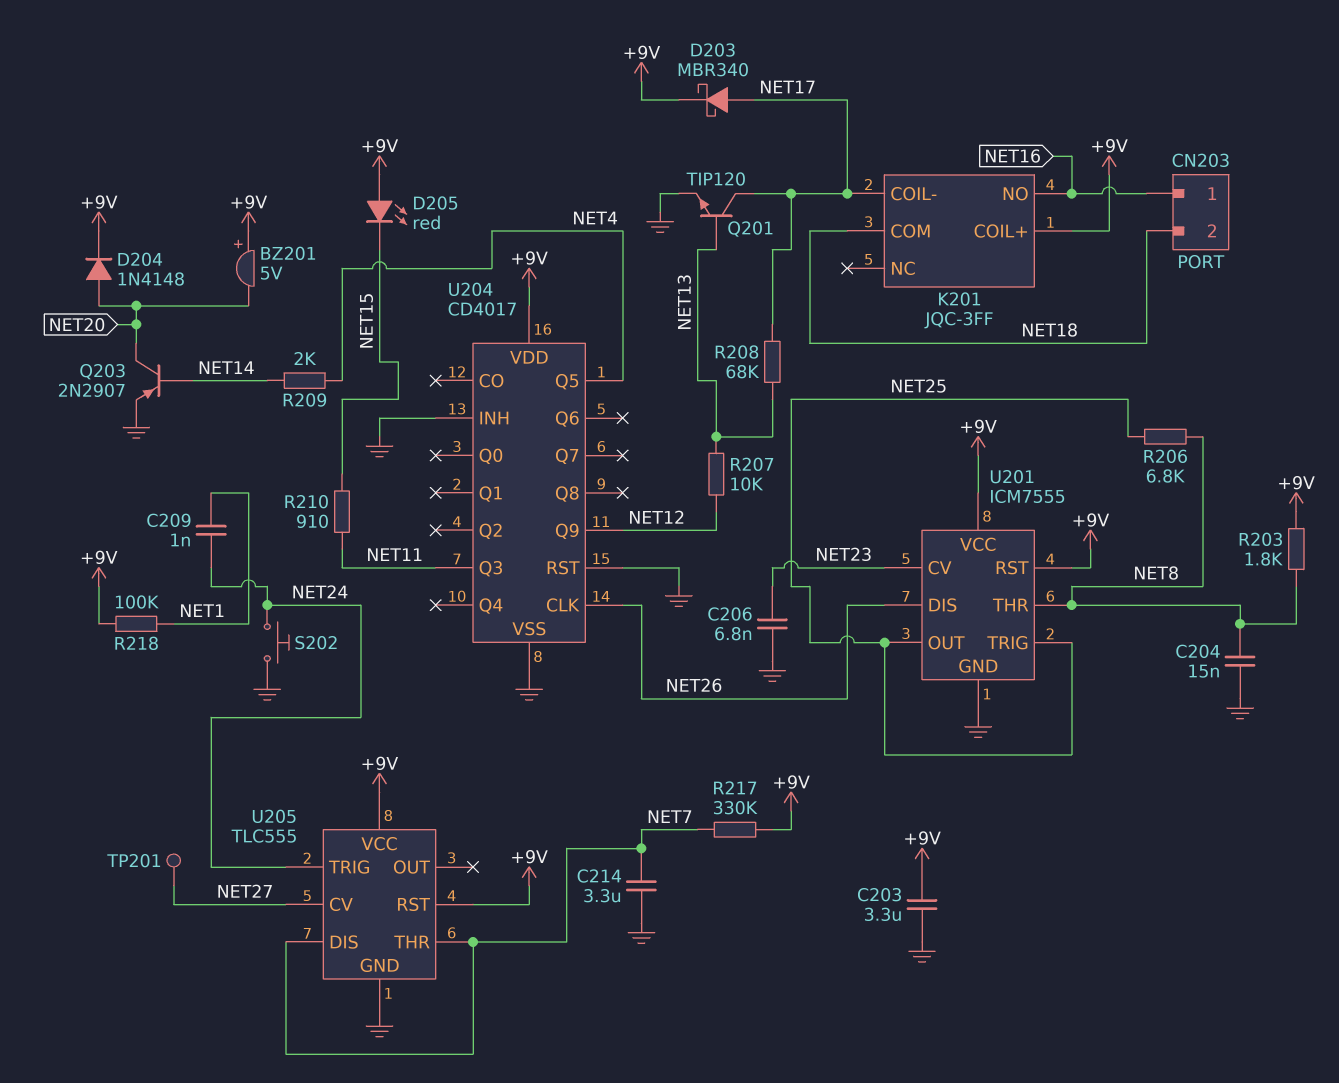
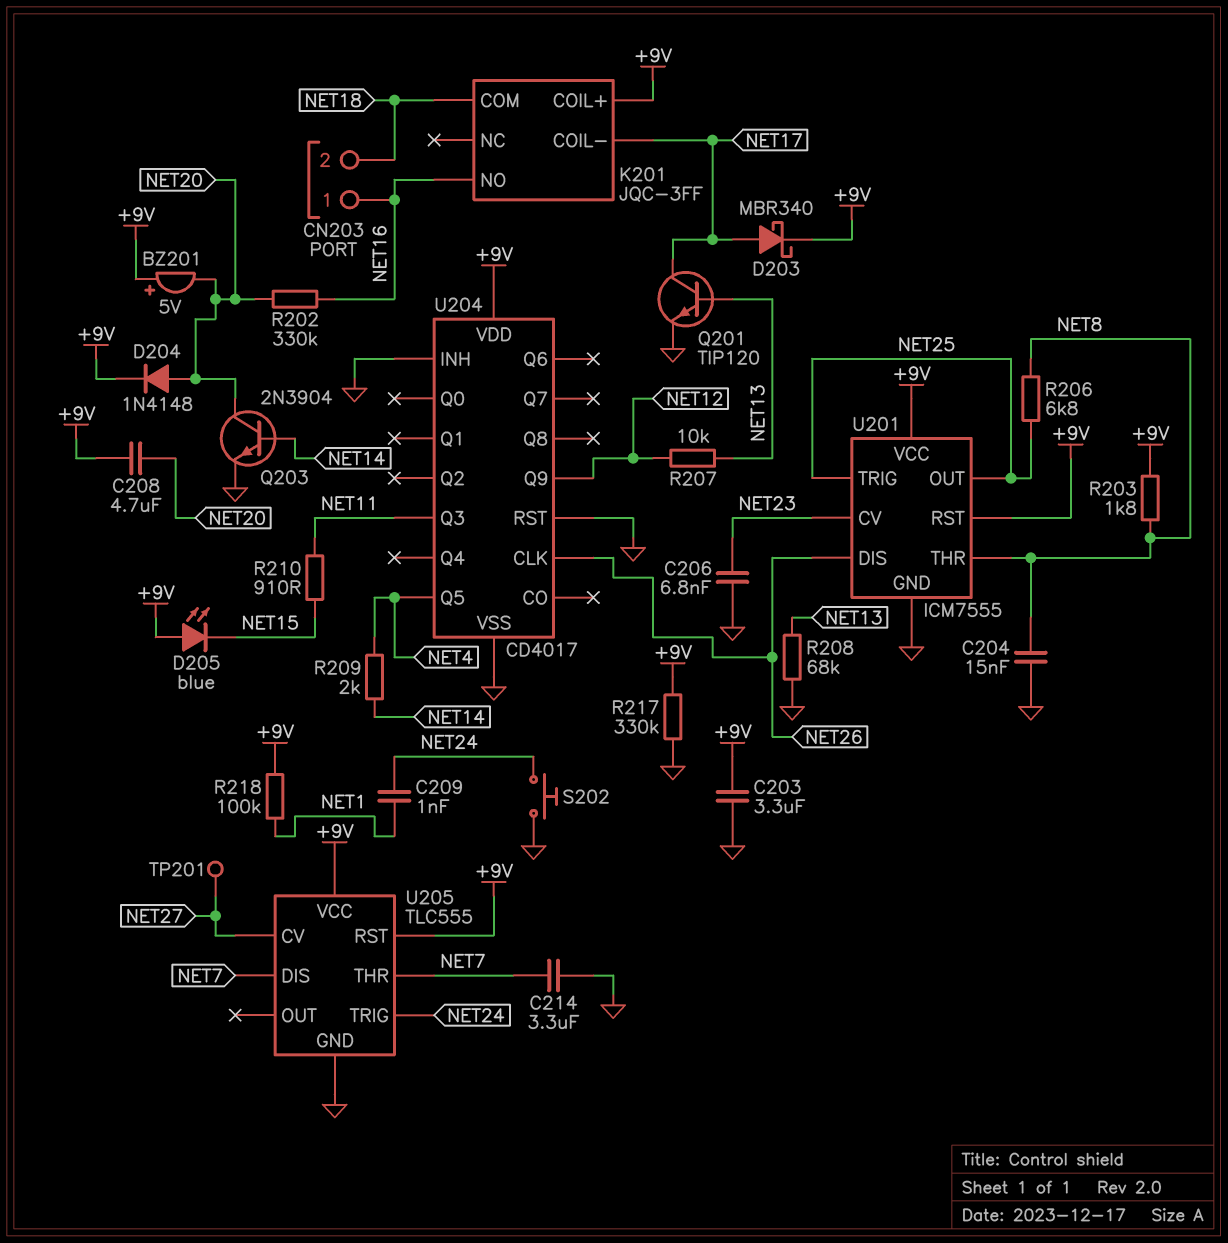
C208: none -> 4.7uF (+9V, NET20)
D205: LED red (A +9V, K NET15) -> LED blue (A +9V, K NET15)
Q203: PNP 2N2907 (B NET14, C NET20, E GND) -> NPN 2N3904 (B NET14, C NET20, E GND)
R202: none -> 330k (NET16, NET20)
R208: 68k (NET13, NET17) -> 68k (GND, NET13)
R217: 330k (+9V, NET7) -> 330k (+9V, GND)

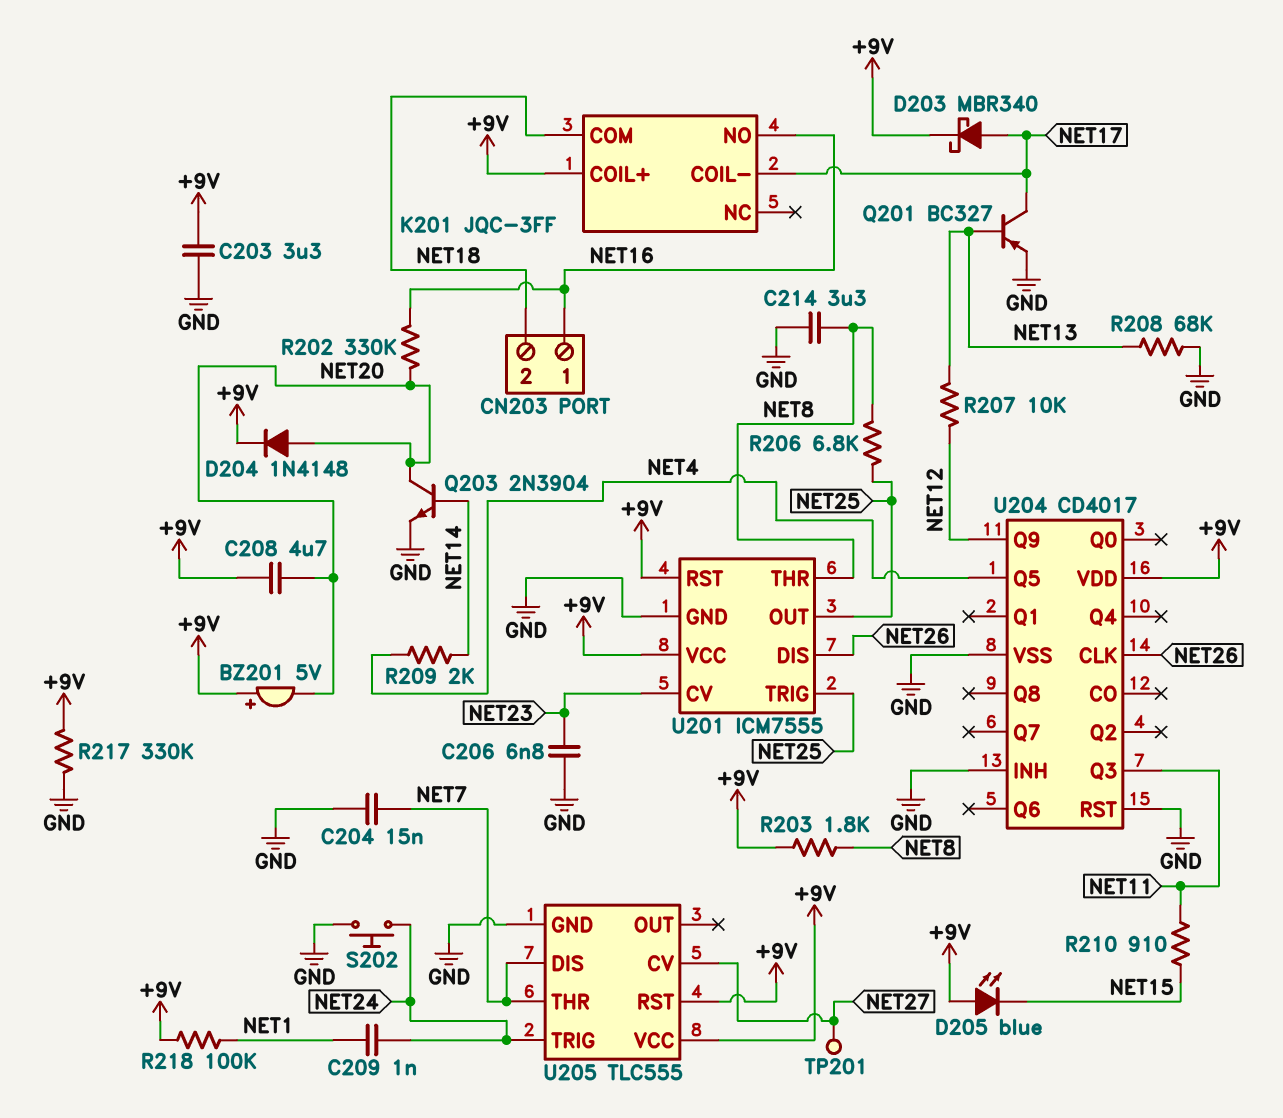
C204: 15nF (GND, NET8) -> 15nF (GND, NET7)
C214: 3.3uF (GND, NET7) -> 3.3uF (GND, NET8)
Q201: NPN TIP120 (B NET13, C NET17, E GND) -> PNP BC327 (B NET13, C NET17, E GND)

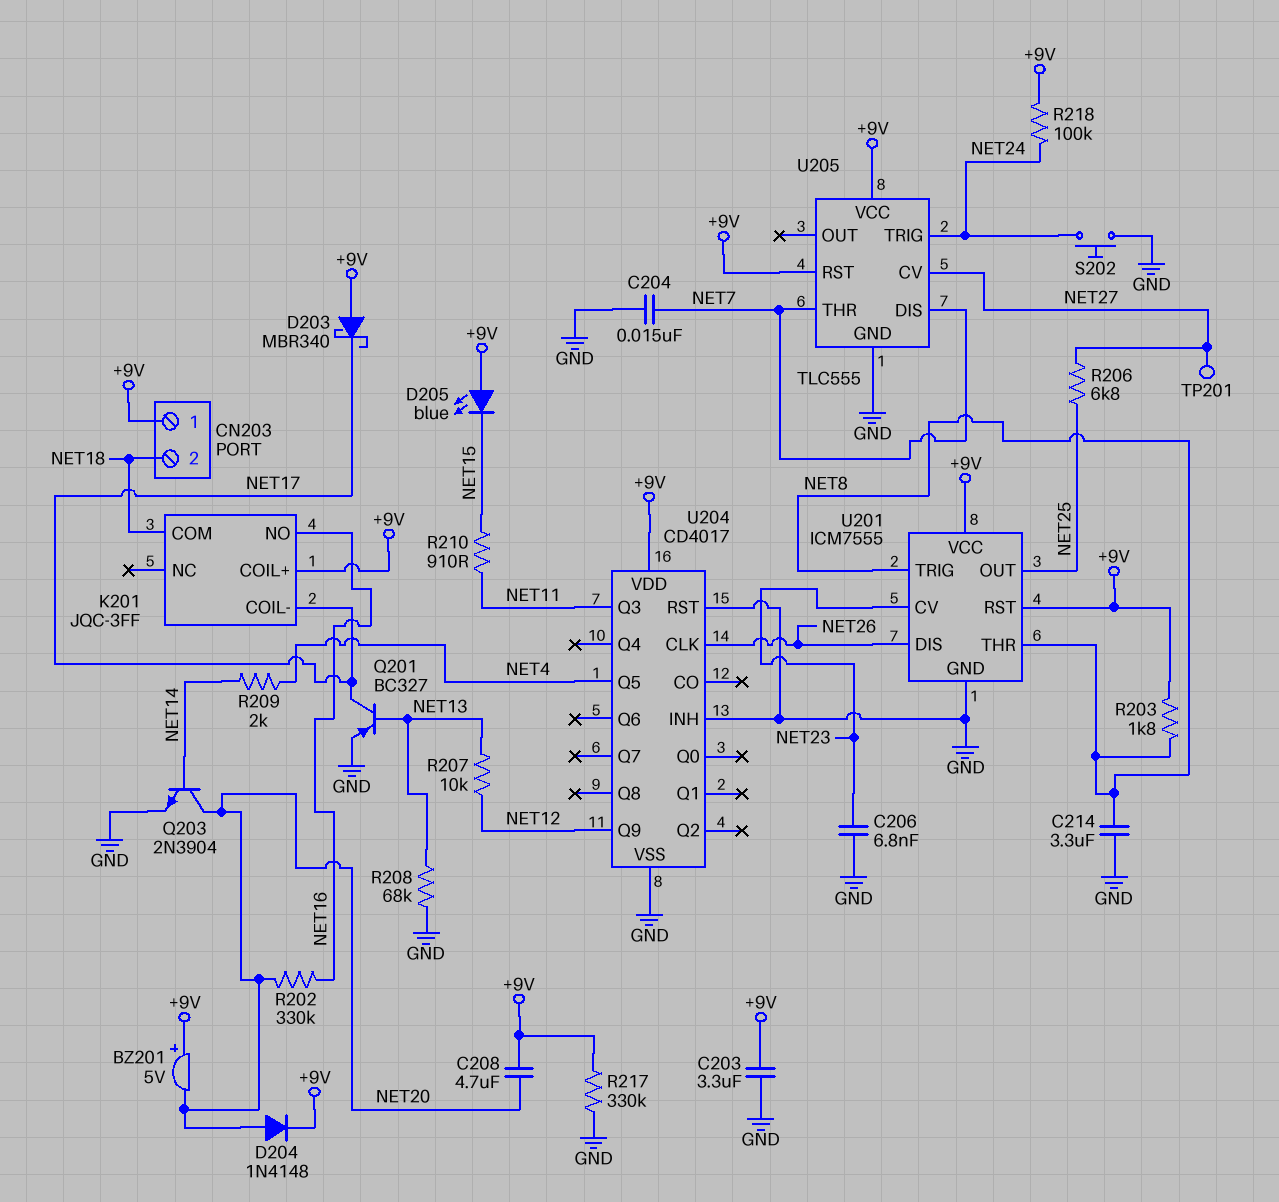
C209: 1nF (NET1, NET24) -> none
CN203 pin 1: NET16 -> +9V
D203: schottky MBR340 (A NET17, K +9V) -> schottky MBR340 (A +9V, K NET17)
R206: 6.8k (NET8, NET25) -> 6.8k (NET25, NET27)
R218: 100k (+9V, NET1) -> 100k (+9V, NET24)
U201 pin TRIG: NET25 -> NET8

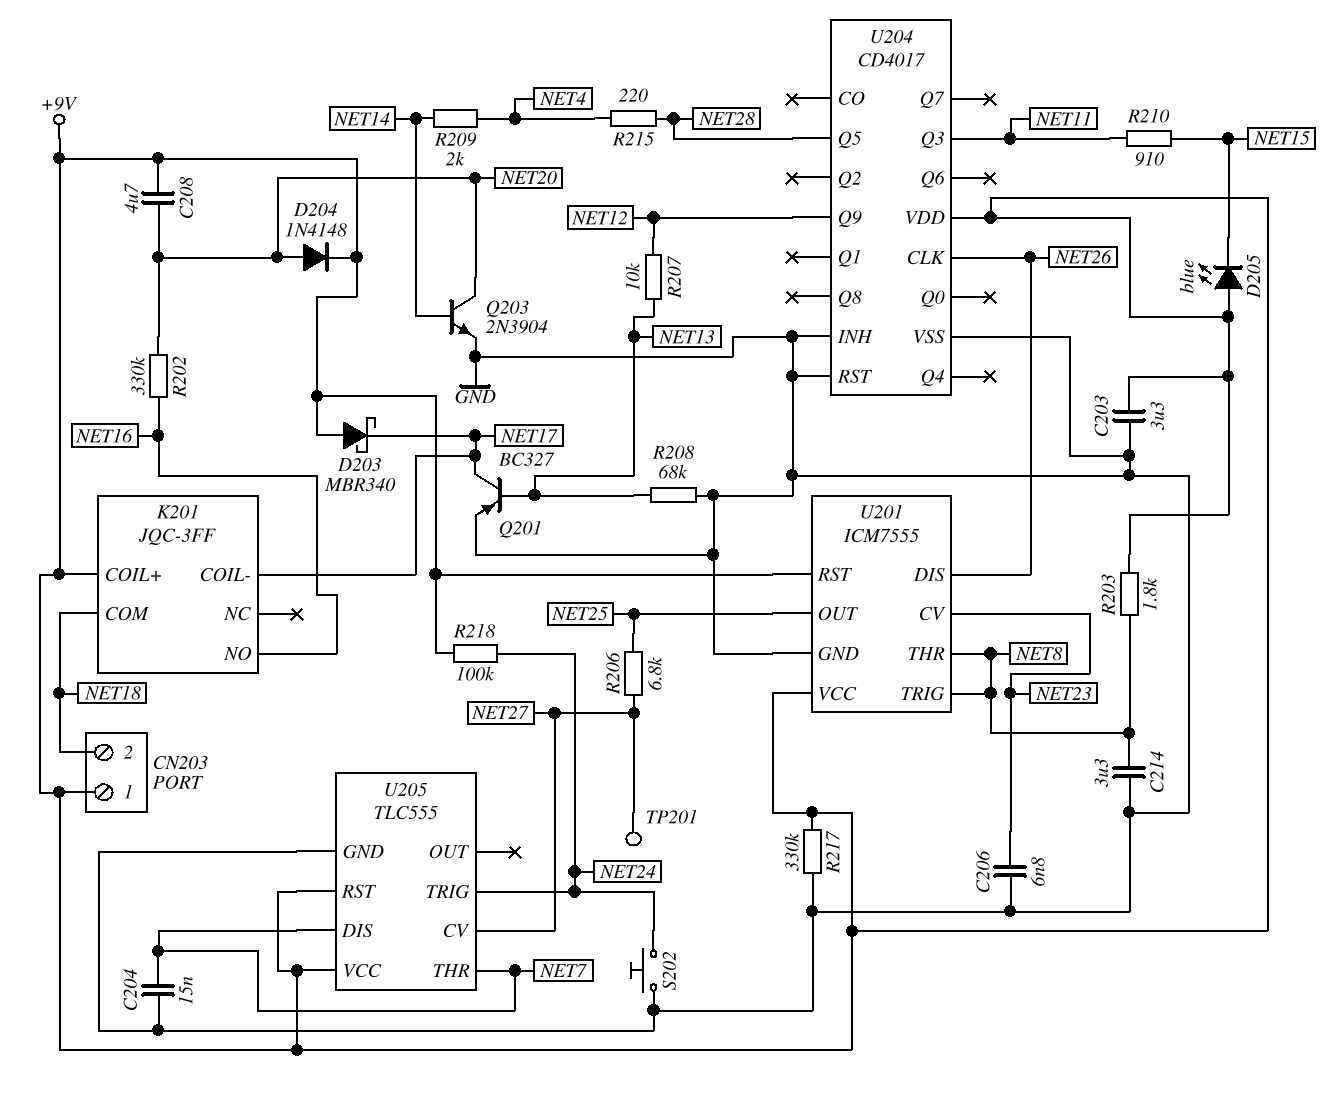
BZ201: buzzer 5V (plus +9V, minus NET20) -> none
R215: none -> 220 (NET4, NET28)
U204 pin Q5: NET4 -> NET28

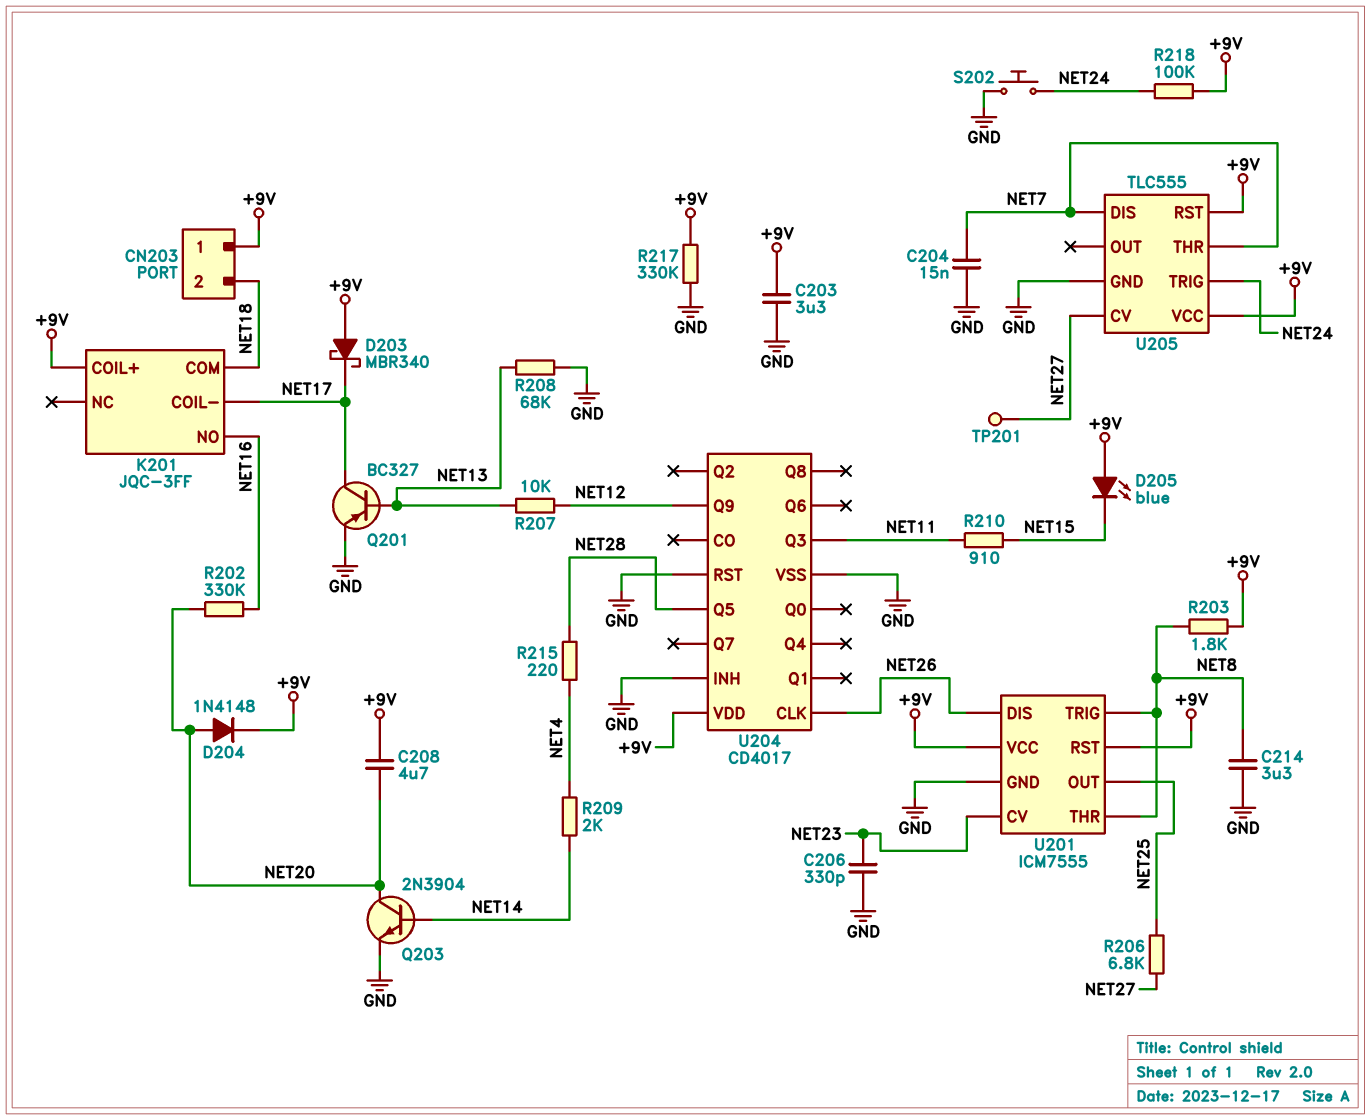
C206: 6.8nF (GND, NET23) -> 330pF (GND, NET23)

